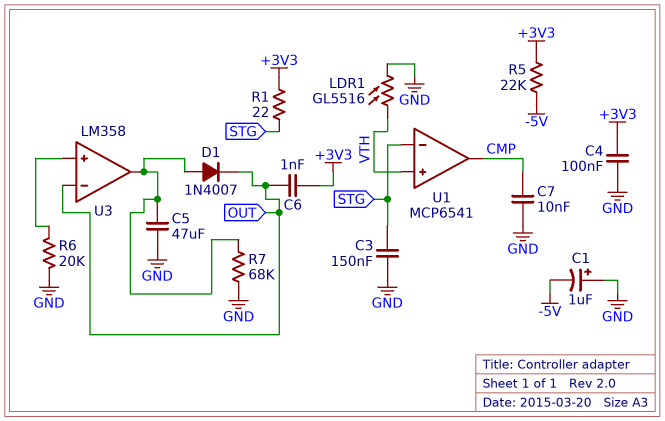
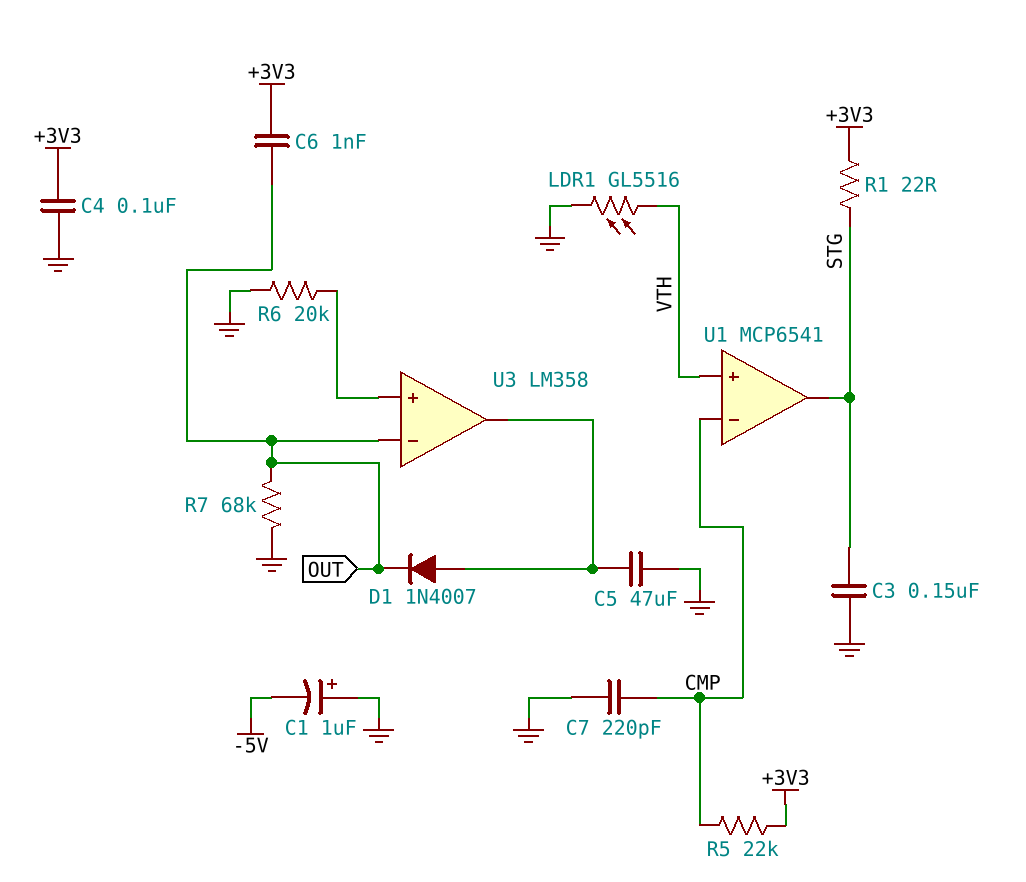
C7: 10nF (CMP, GND) -> 220pF (CMP, GND)
R5: 22k (+3V3, -5V) -> 22k (+3V3, CMP)
R7: 68k (GND, U3/out) -> 68k (GND, OUT)
U1 pin in-: STG -> CMP
U1 pin out: CMP -> STG

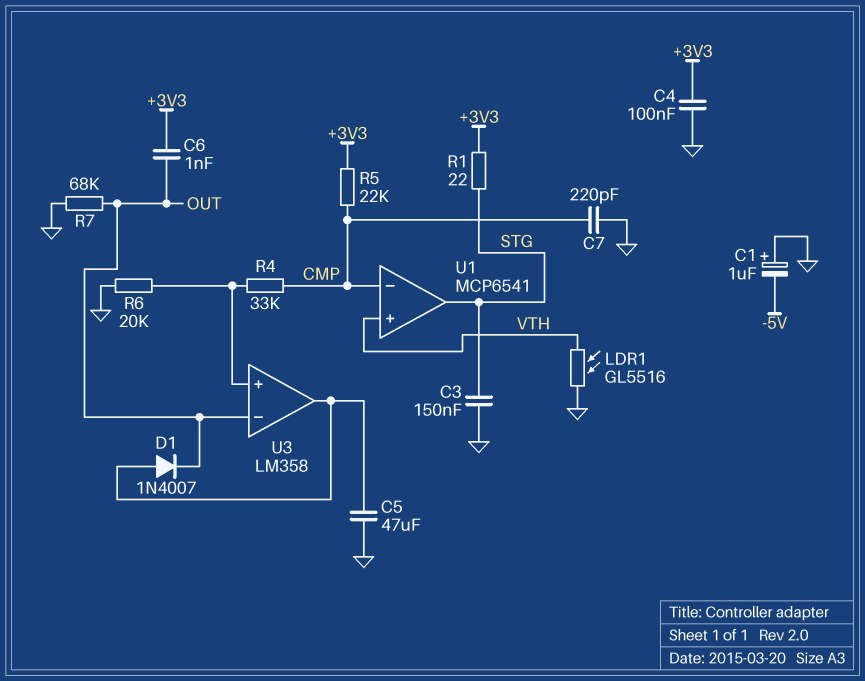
R4: none -> 33k (CMP, U3/in+)

